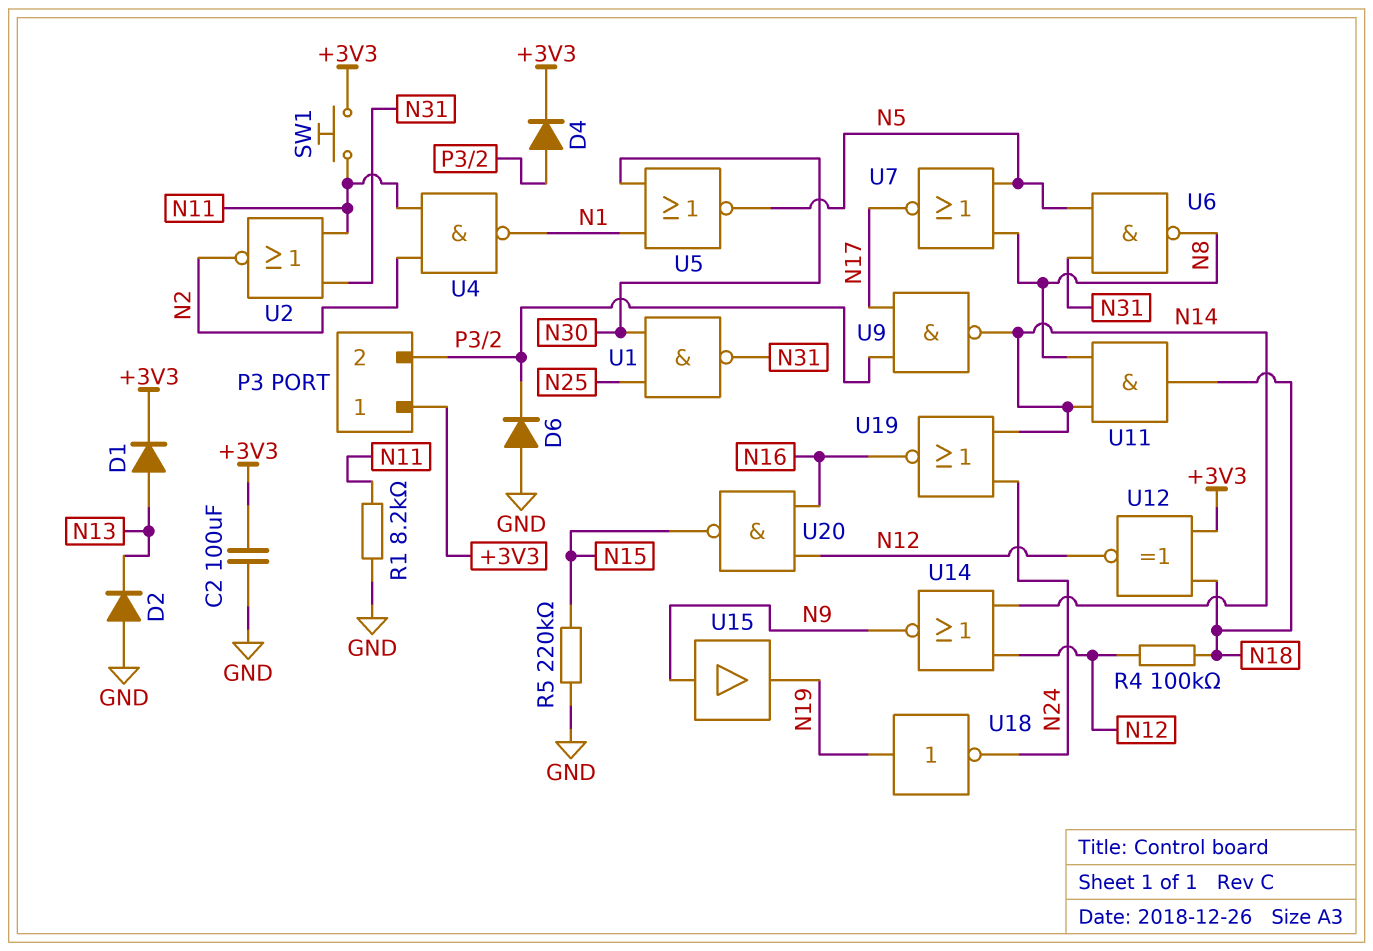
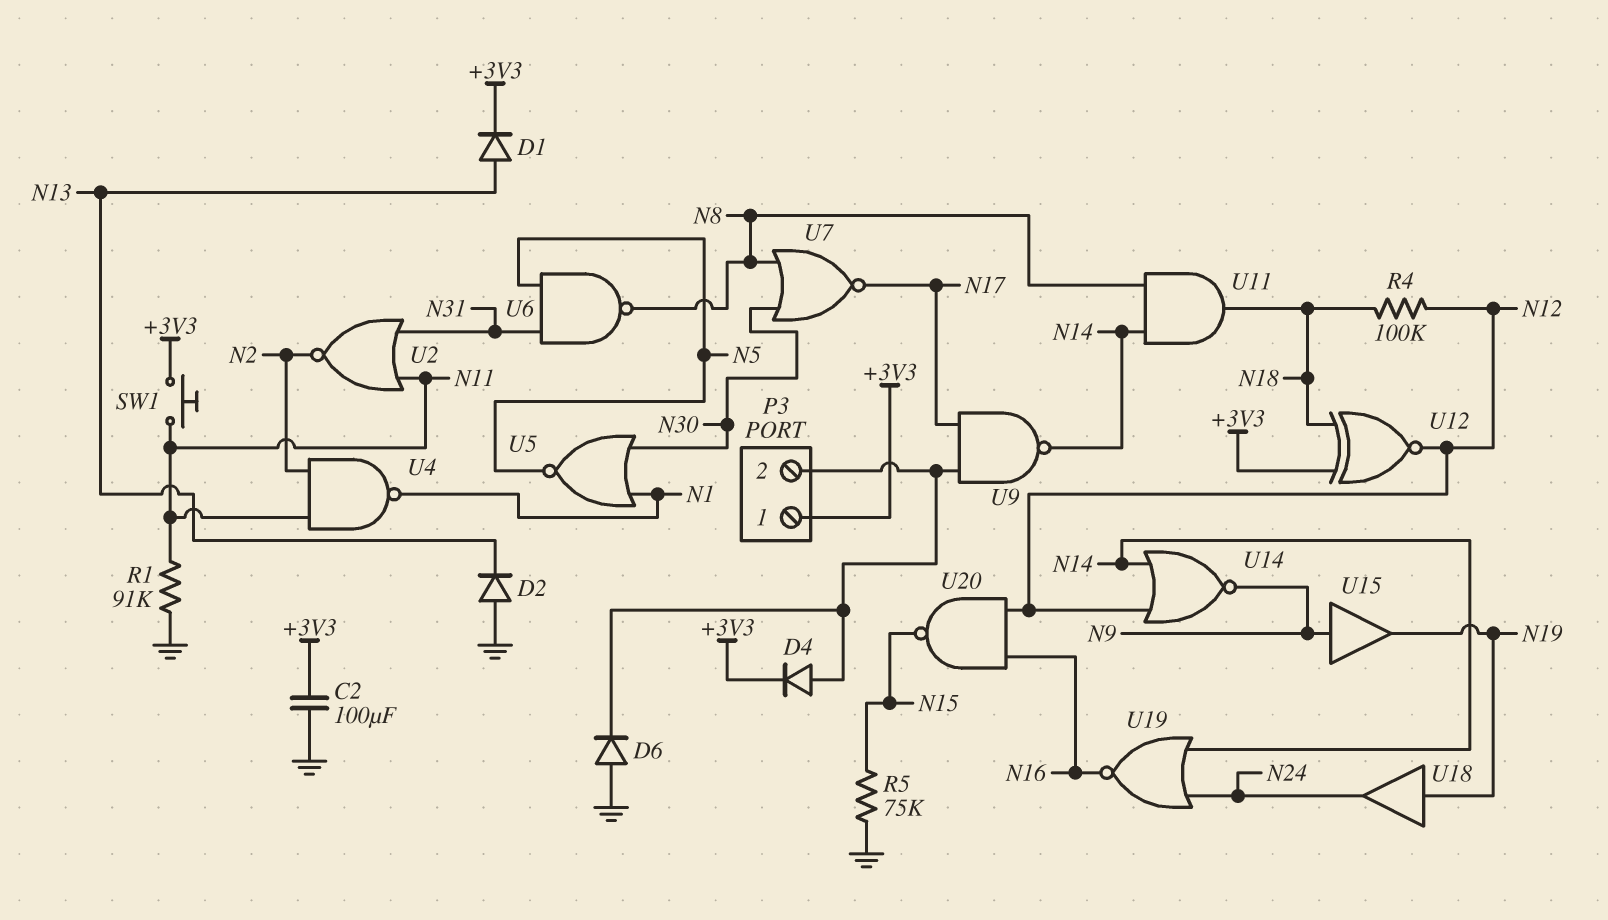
R1: 8.2k (GND, N11) -> 91k (GND, N11)
R5: 220k (GND, N15) -> 75k (GND, N15)
U1: NAND (in N25, in N30, out N31) -> none
U7: NOR (in N5, in N8, out N17) -> NOR (in N8, in N30, out N17)
U18: NOT (in N19, out N24) -> buffer (in N19, out N24)

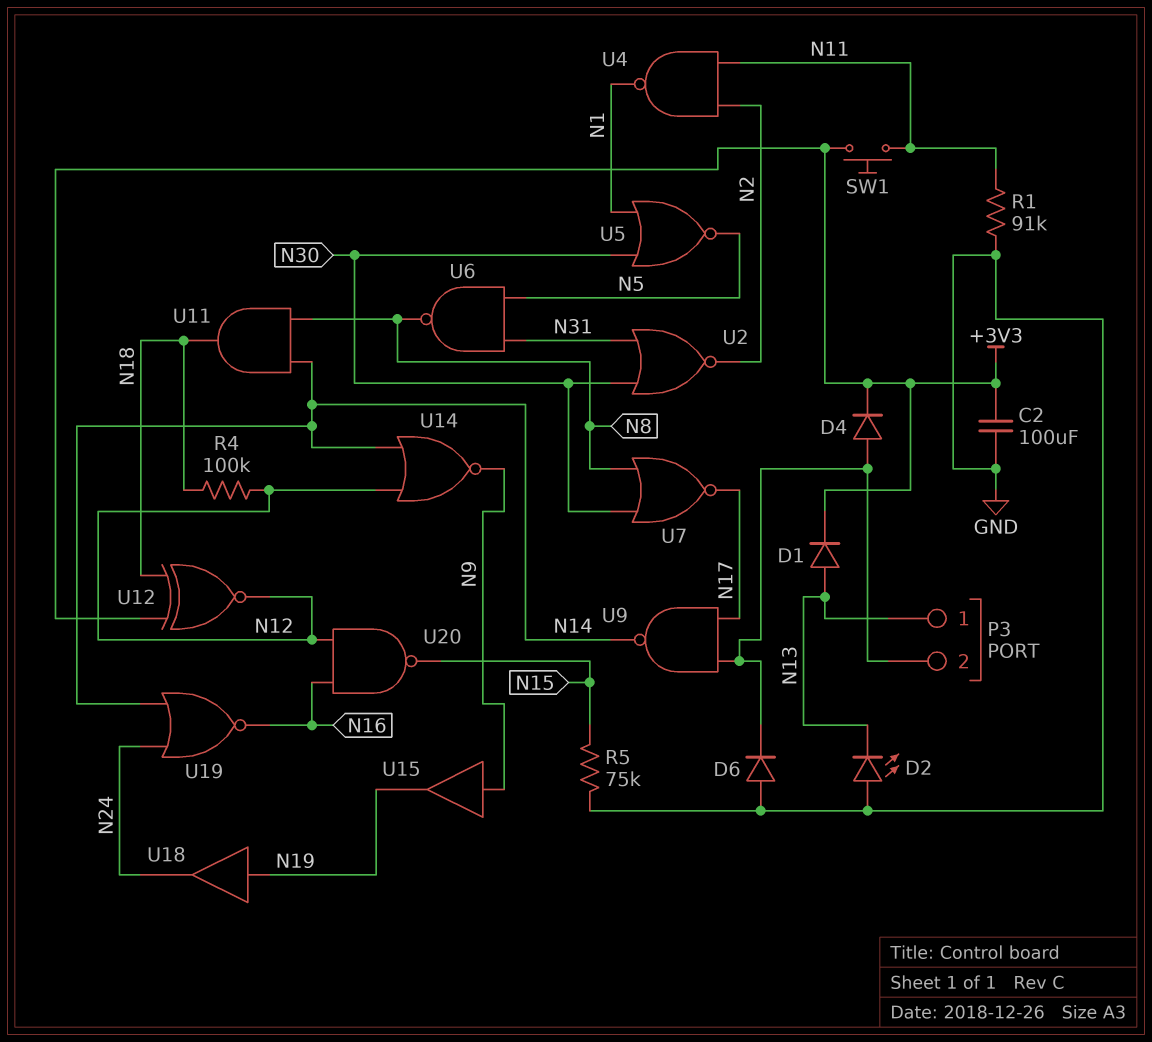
D2: diode (A GND, K N13) -> LED (A GND, K N13)
P3 pin 1: +3V3 -> N13
U2: NOR (in N11, in N31, out N2) -> NOR (in N30, in N31, out N2)

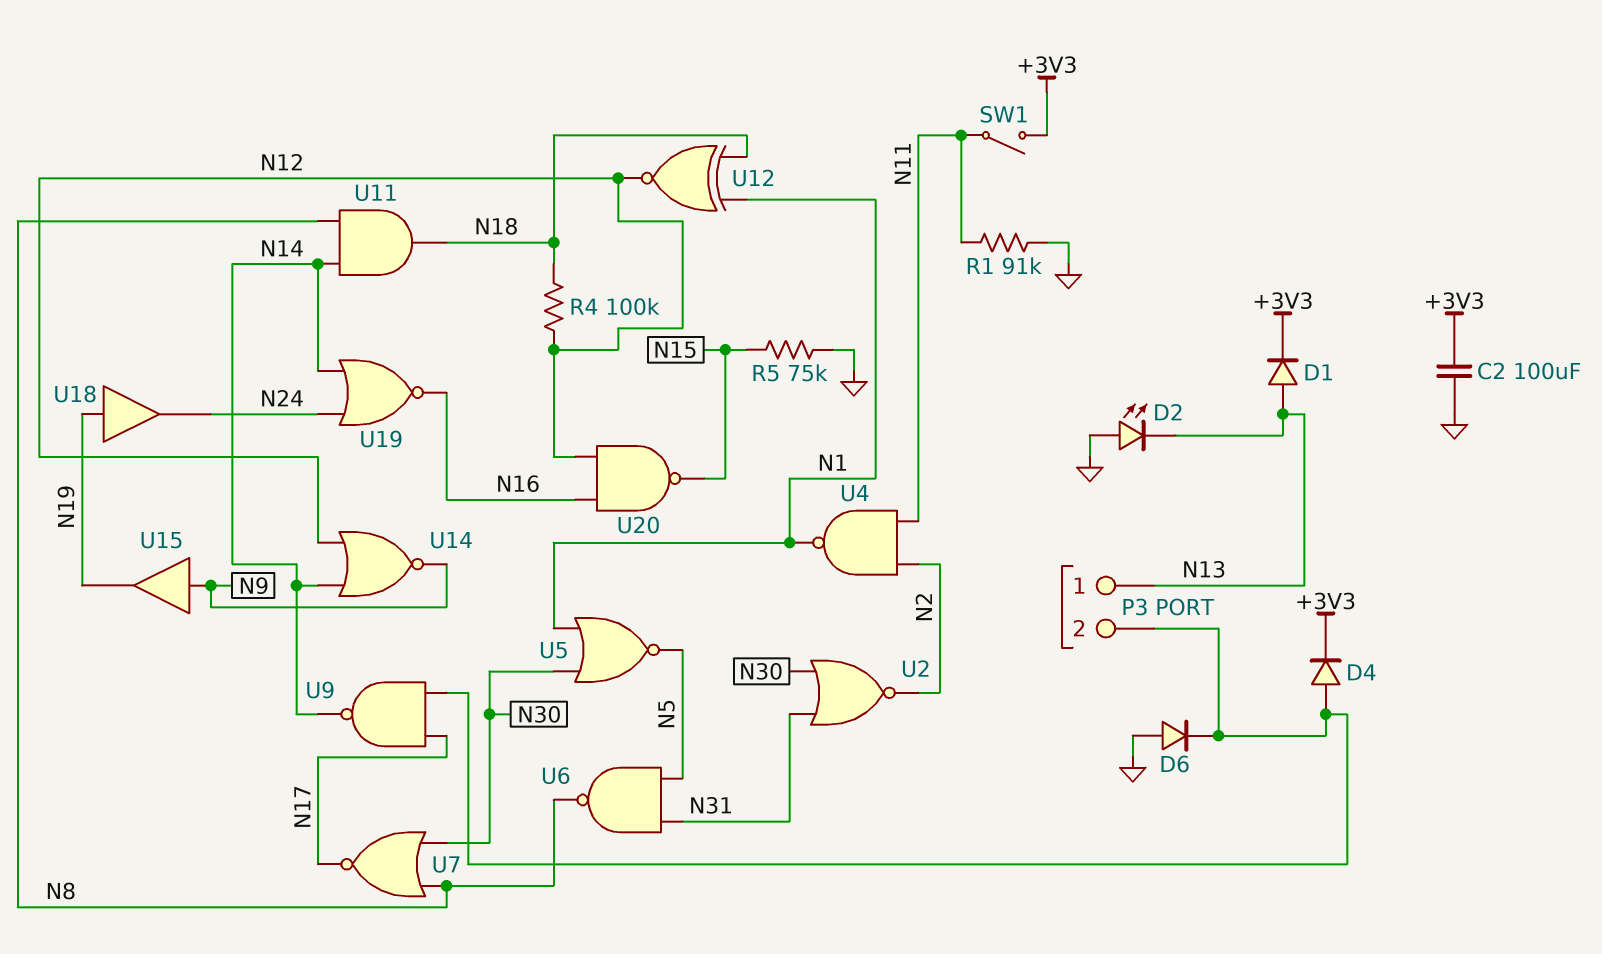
SW1: button (+3V3, N11) -> switch (+3V3, N11)
U12: XNOR (in +3V3, in N18, out N12) -> XNOR (in N1, in N18, out N12)

